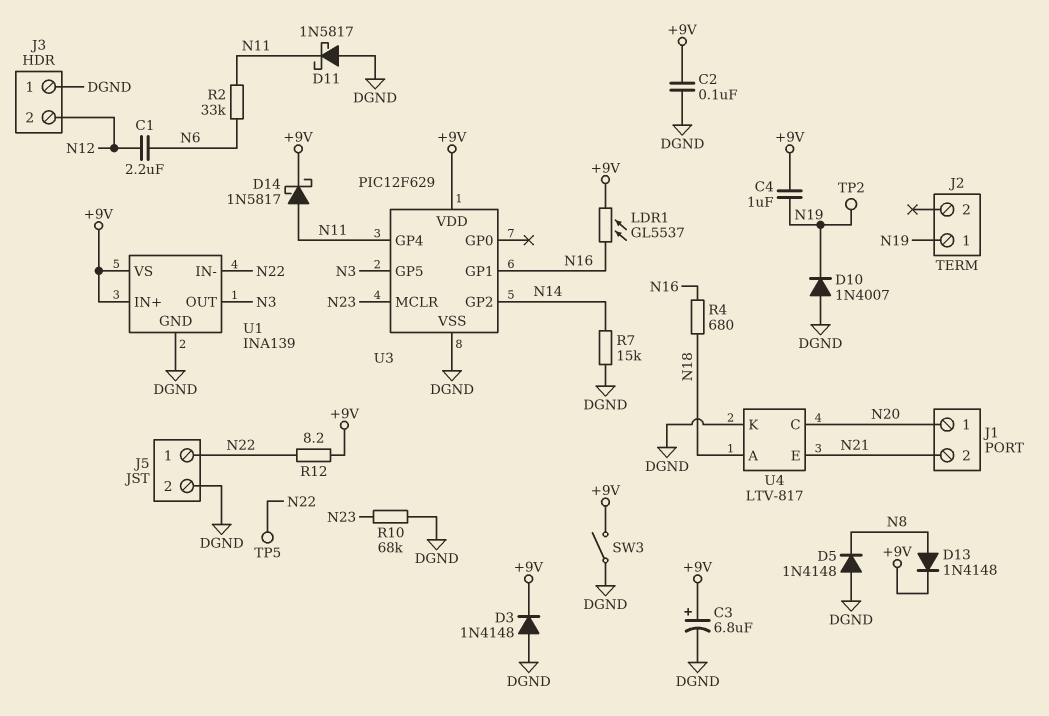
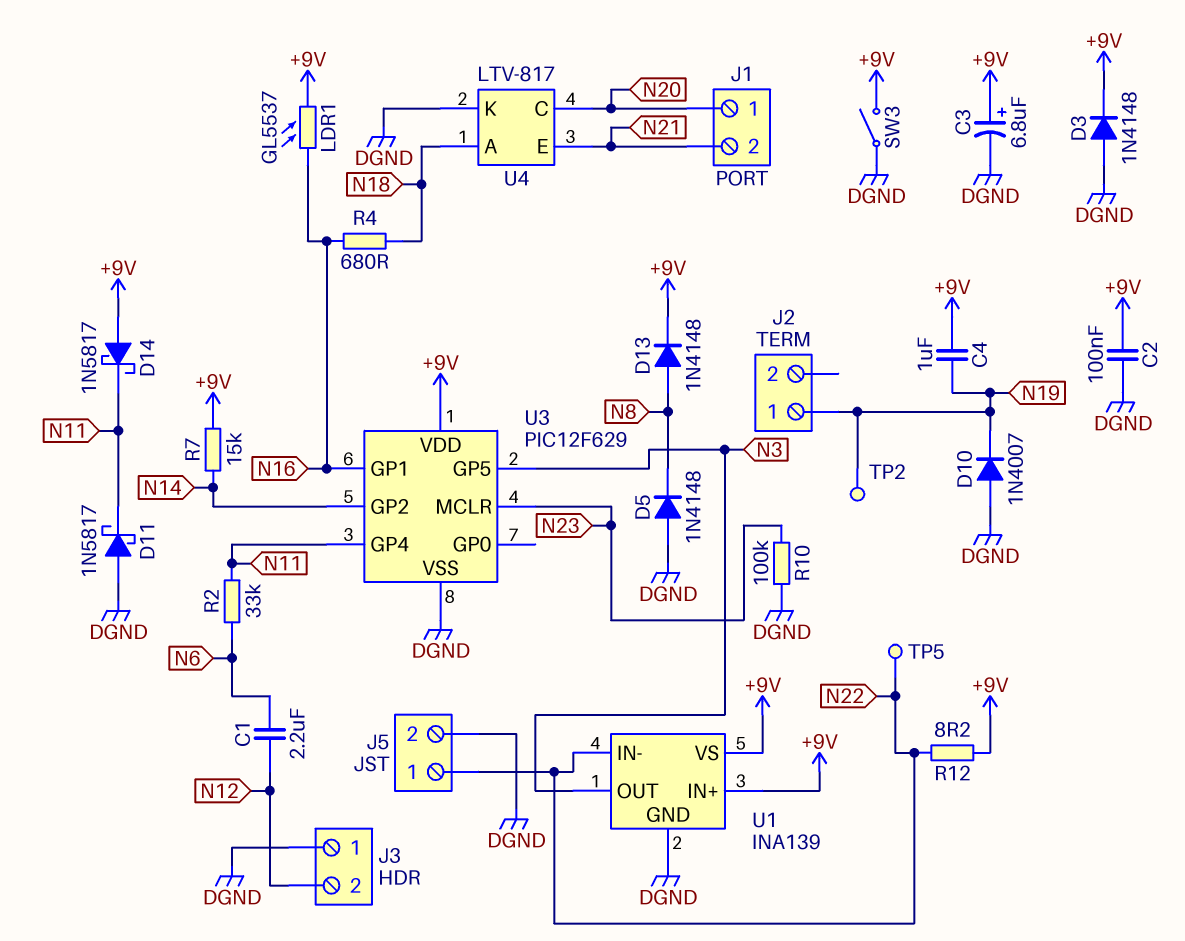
D14: schottky 1N5817 (A N11, K +9V) -> schottky 1N5817 (A +9V, K N11)
R7: 15k (DGND, N14) -> 15k (+9V, N14)
R10: 68k (DGND, N23) -> 100k (DGND, N23)

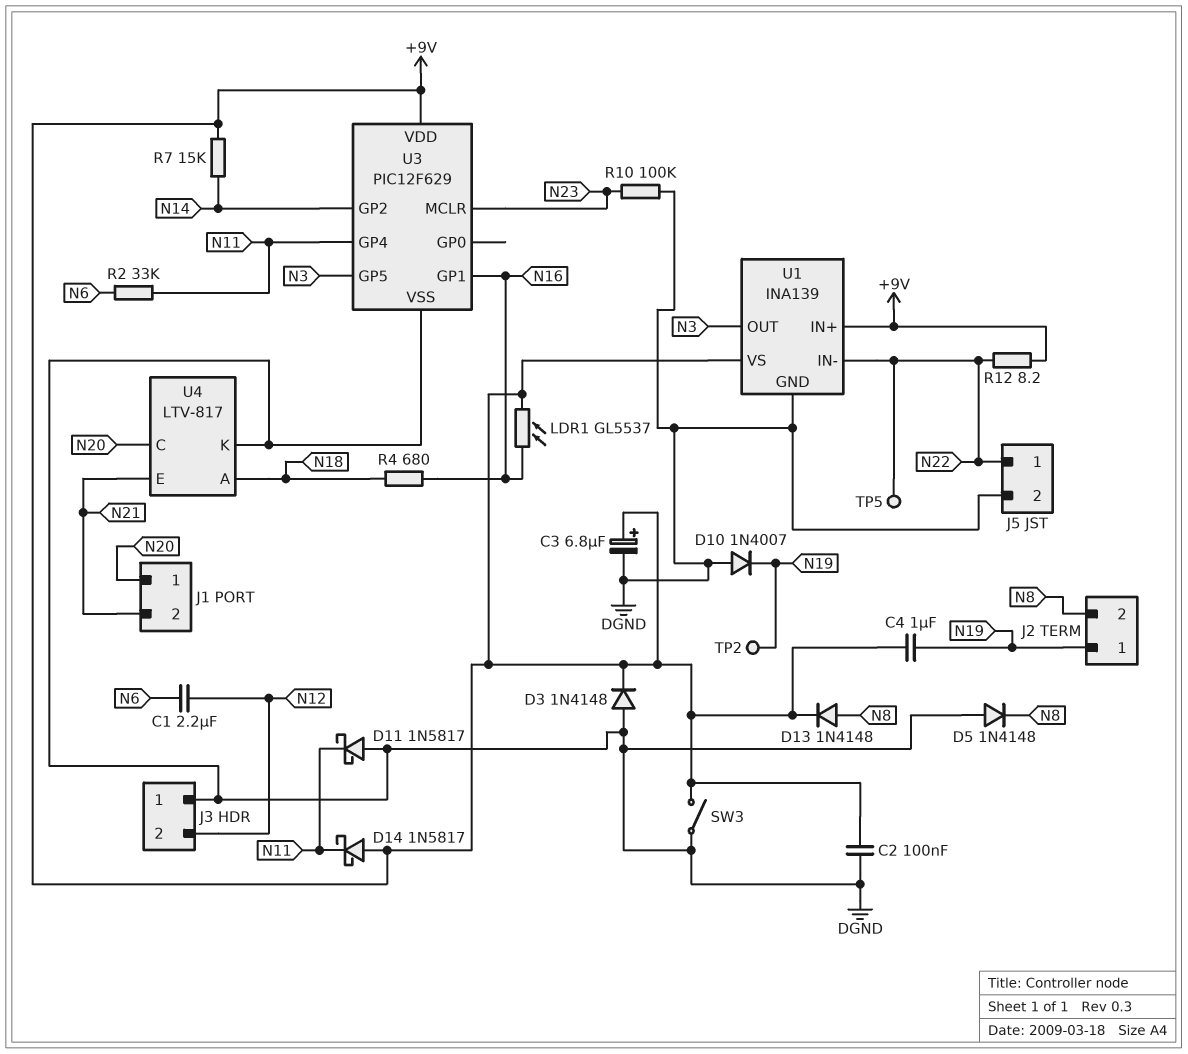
J2 pin 2: none -> N8

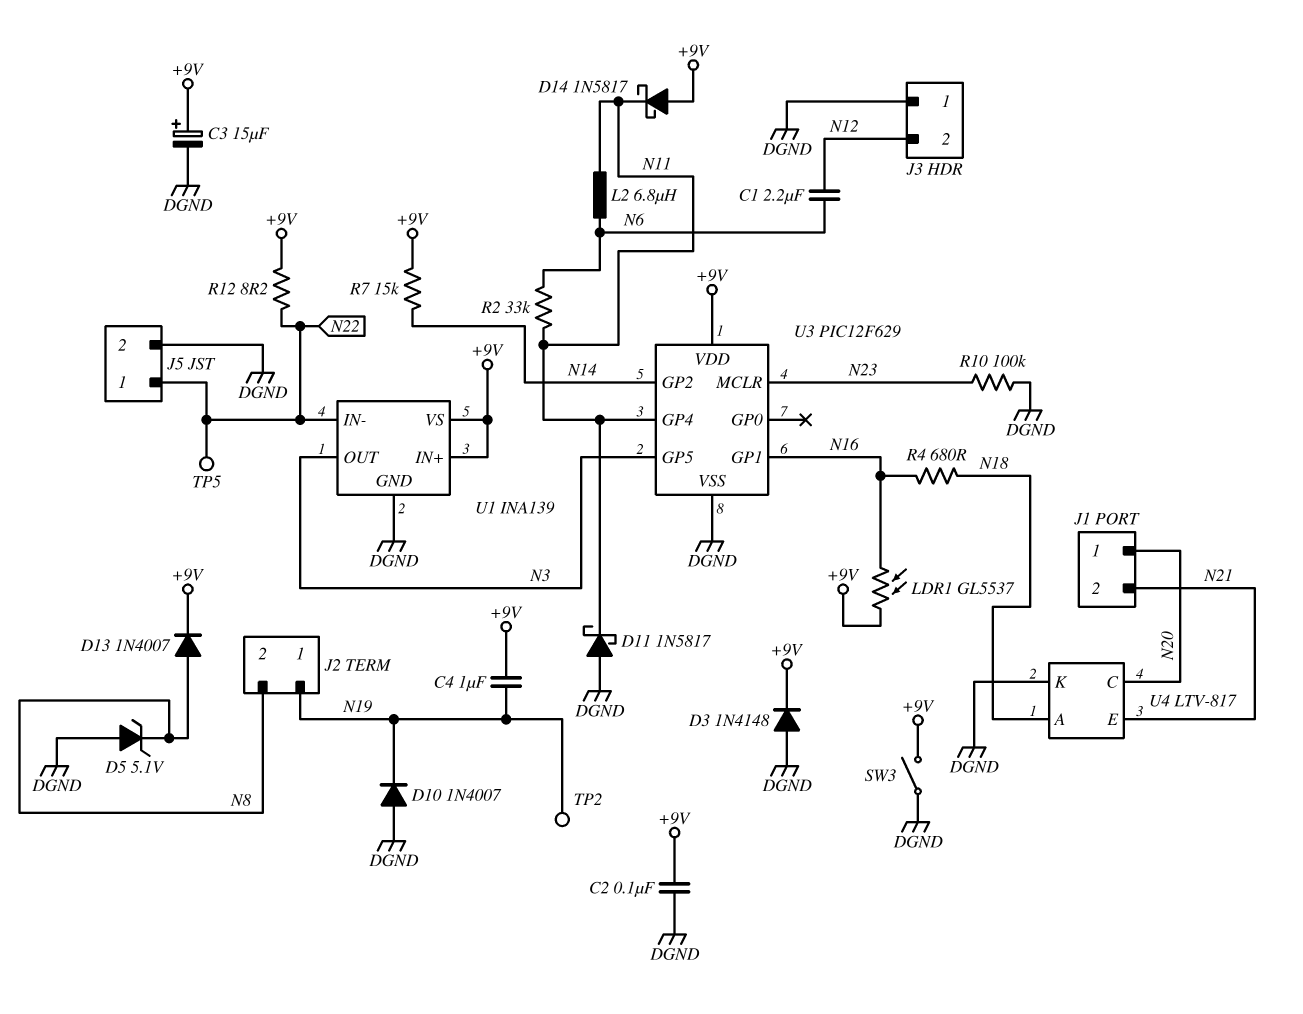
C3: 6.8uF (plus +9V, minus DGND) -> 15uF (plus +9V, minus DGND)
D5: diode 1N4148 (A DGND, K N8) -> zener 5.1V (A DGND, K N8)
D13: diode 1N4148 (A N8, K +9V) -> diode 1N4007 (A N8, K +9V)
L2: none -> 6.8uH (N6, N11)

